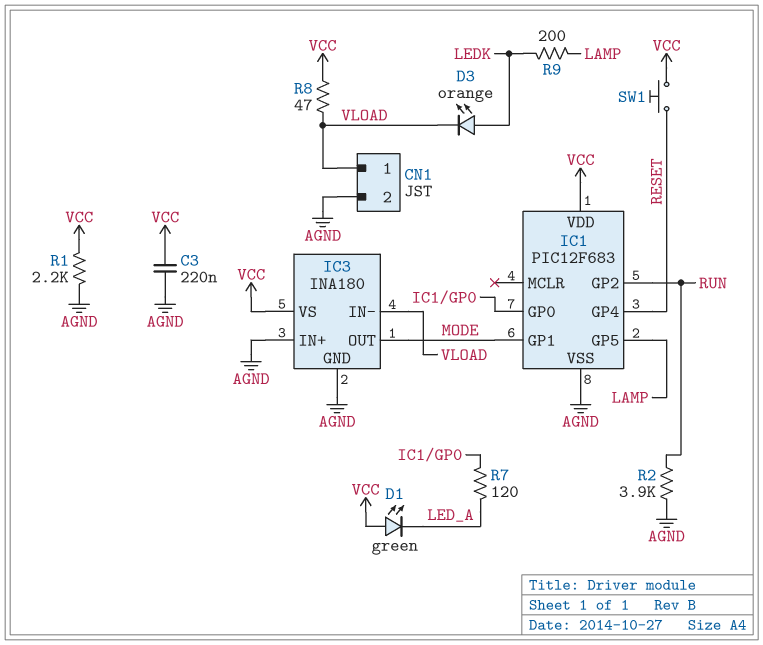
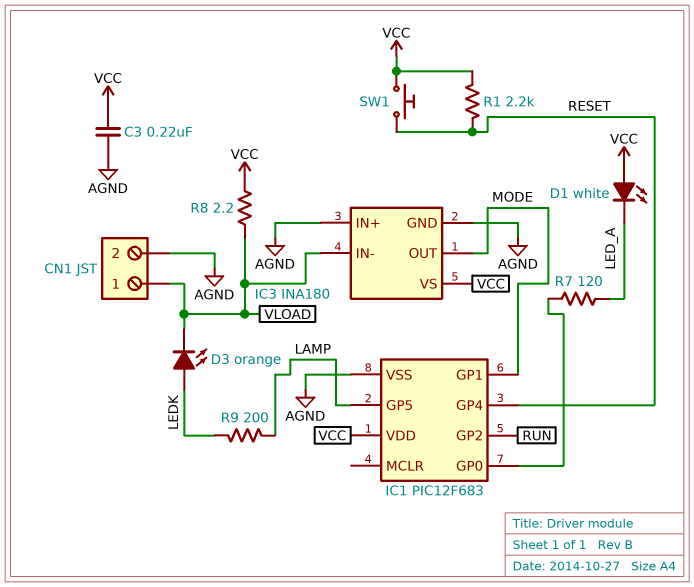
D1: LED green (A VCC, K LED_A) -> LED white (A VCC, K LED_A)
R1: 2.2k (AGND, VCC) -> 2.2k (RESET, VCC)
R2: 3.9k (AGND, RUN) -> none
R8: 47 (VCC, VLOAD) -> 2.2 (VCC, VLOAD)

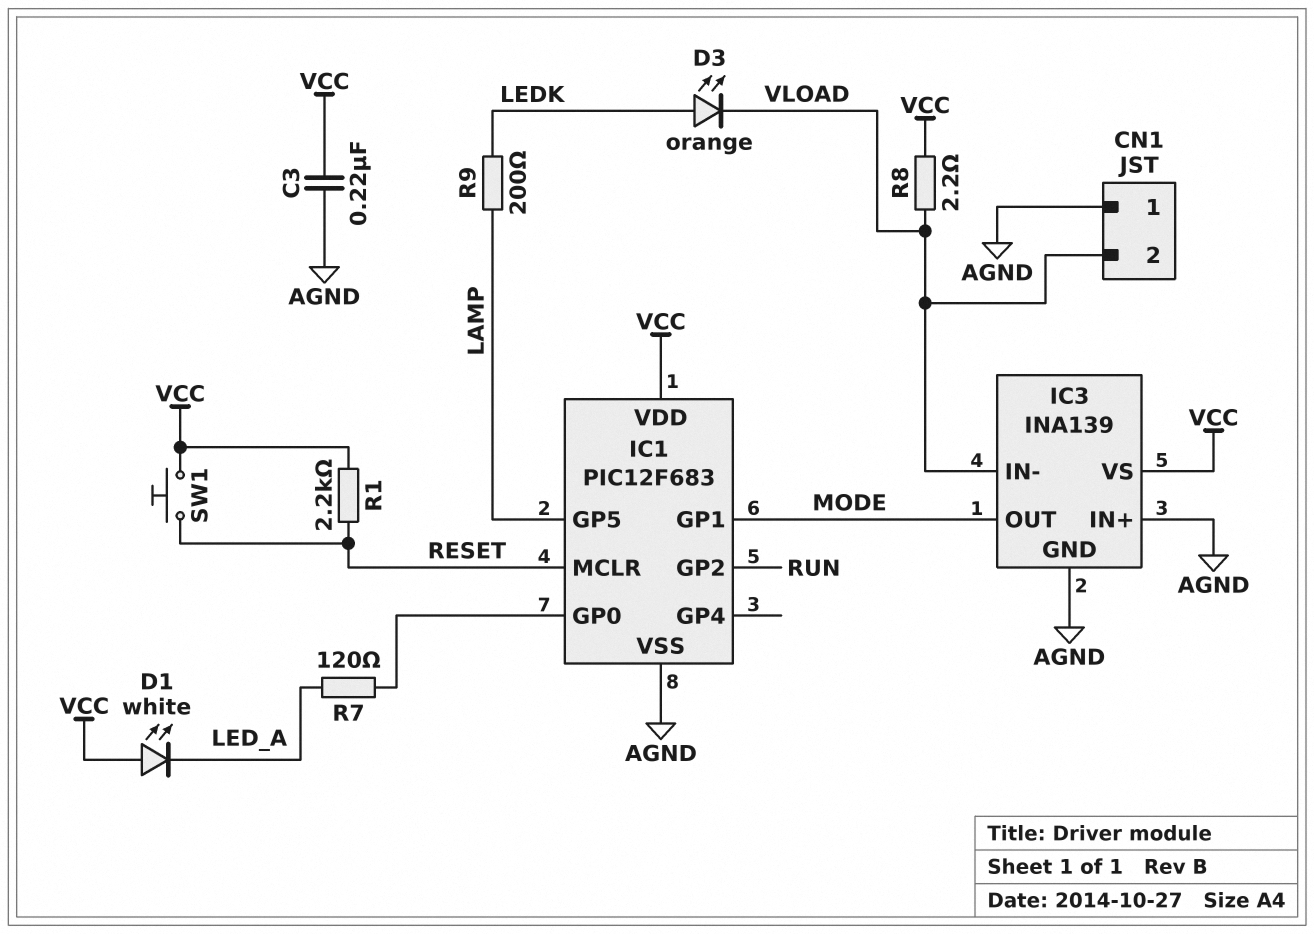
CN1 pin 1: VLOAD -> AGND
CN1 pin 2: AGND -> VLOAD
IC1 pin GP4: RESET -> none
IC1 pin MCLR: none -> RESET
IC3: INA180 -> INA139

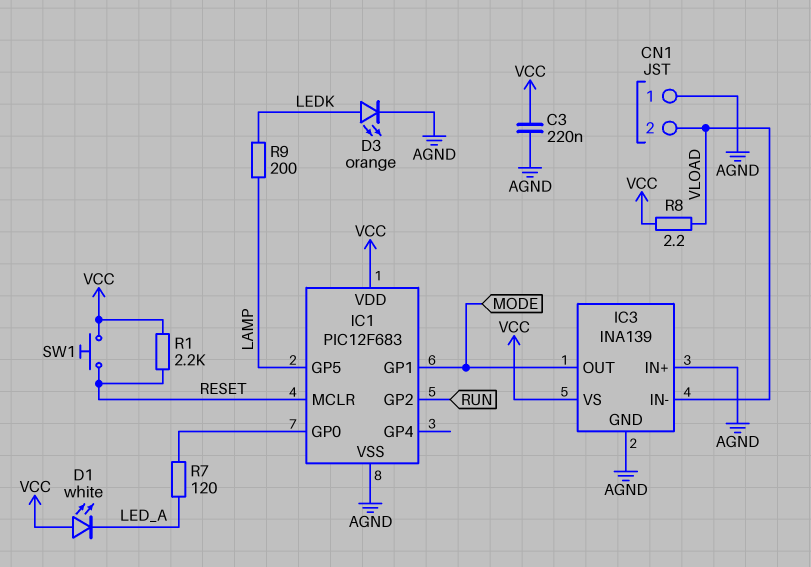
D3: LED orange (A LEDK, K VLOAD) -> LED orange (A LEDK, K AGND)

